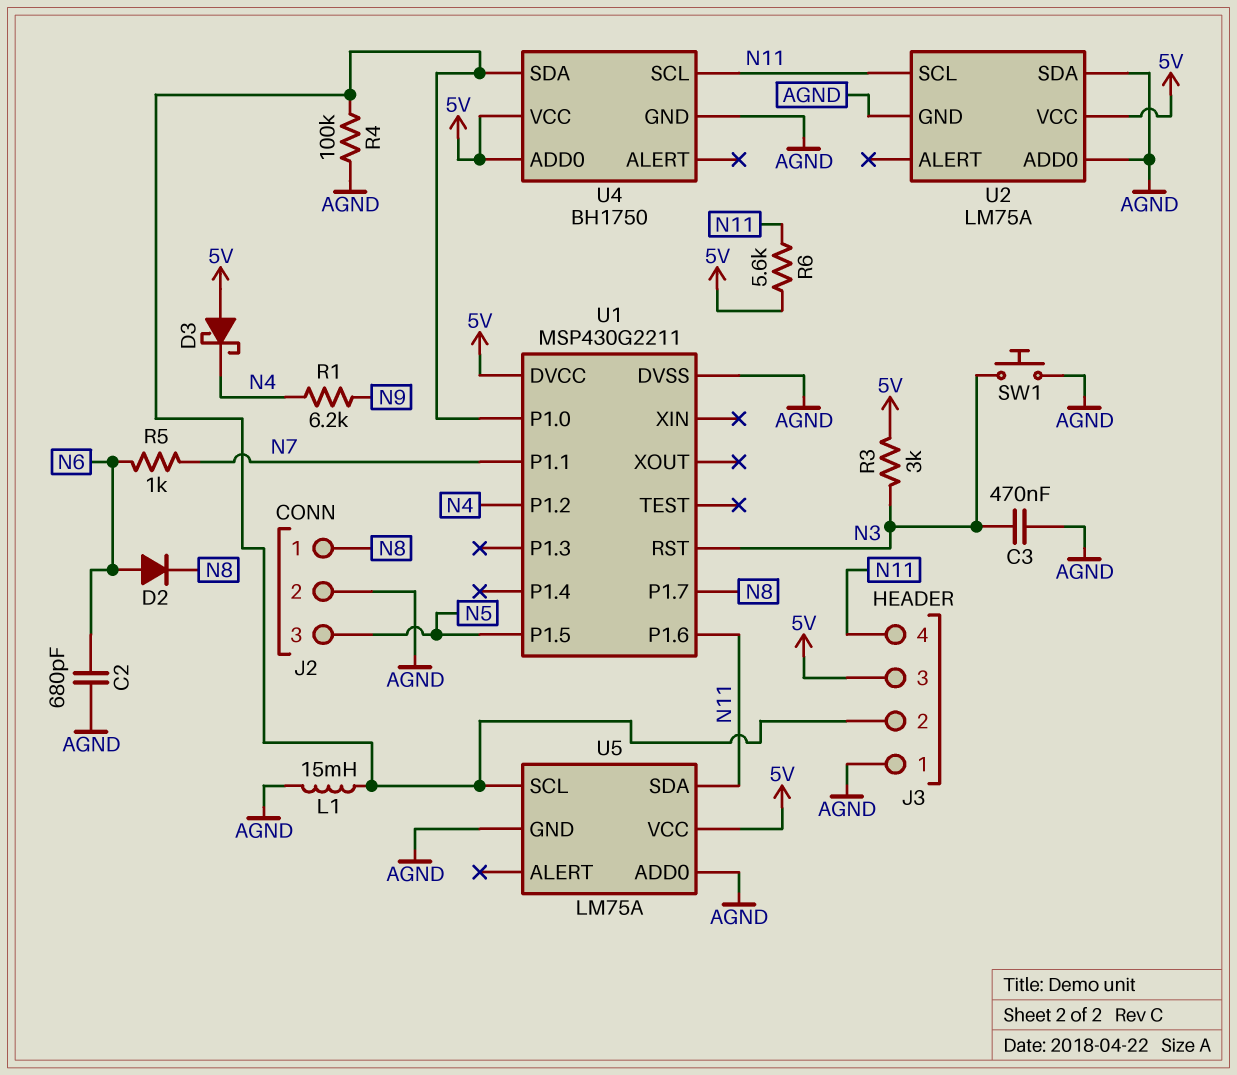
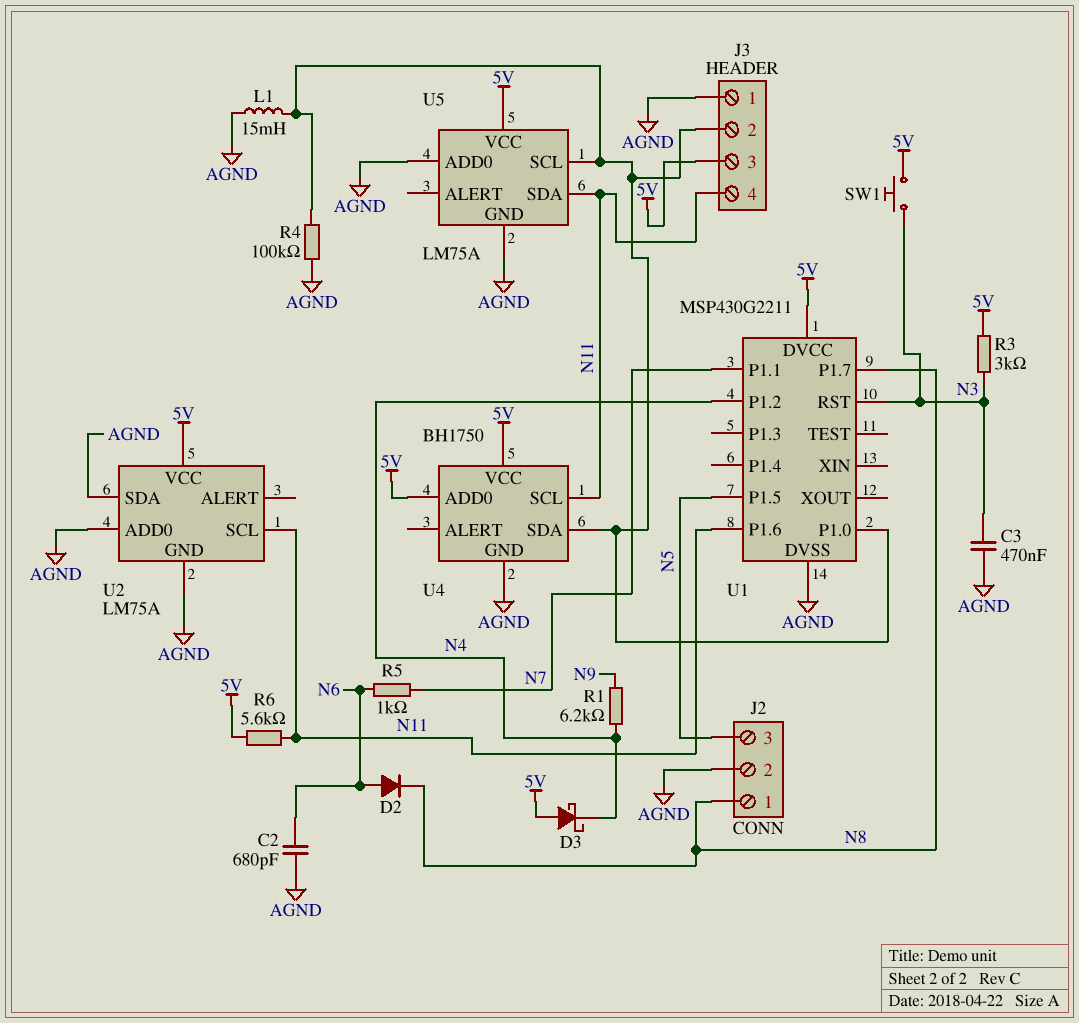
SW1: button (AGND, N3) -> button (5V, N3)

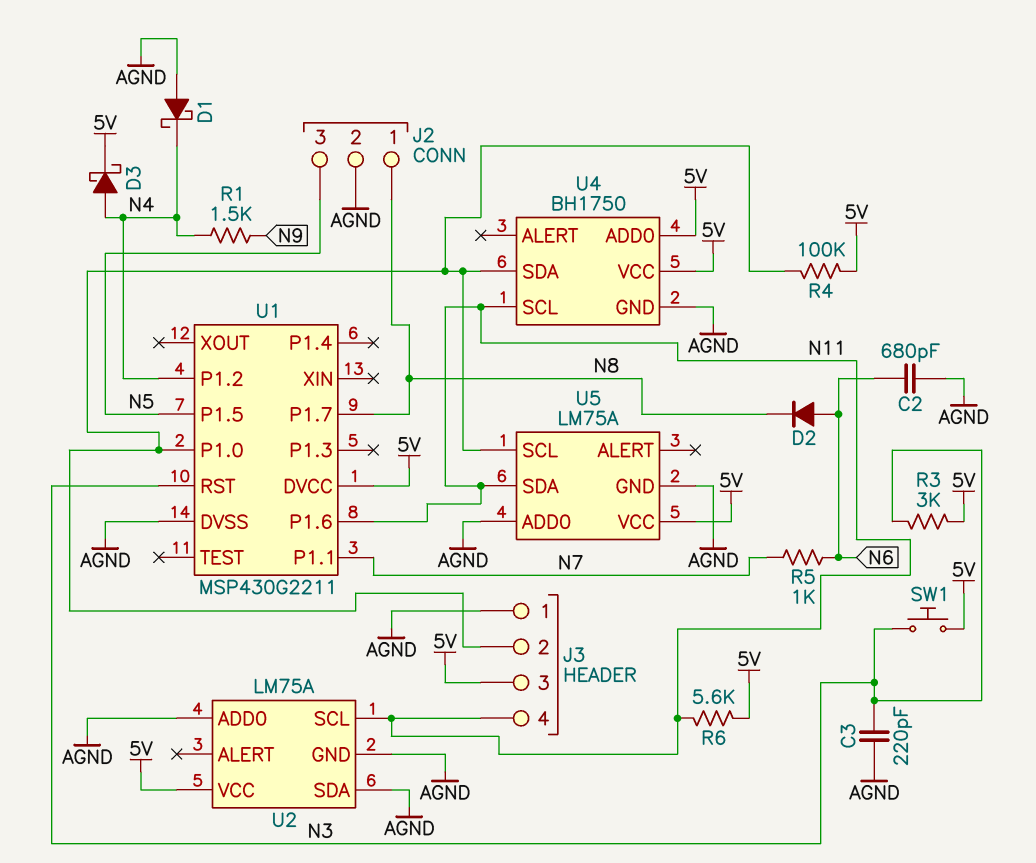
C3: 470nF (AGND, N3) -> 220pF (AGND, N3)
D1: none -> schottky (A AGND, K N4)
D3: schottky (A 5V, K N4) -> schottky (A N4, K 5V)
L1: 15mH (AGND, J3/2) -> none
R1: 6.2k (N4, N9) -> 1.5k (N4, N9)
R4: 100k (AGND, J3/2) -> 100k (5V, J3/2)

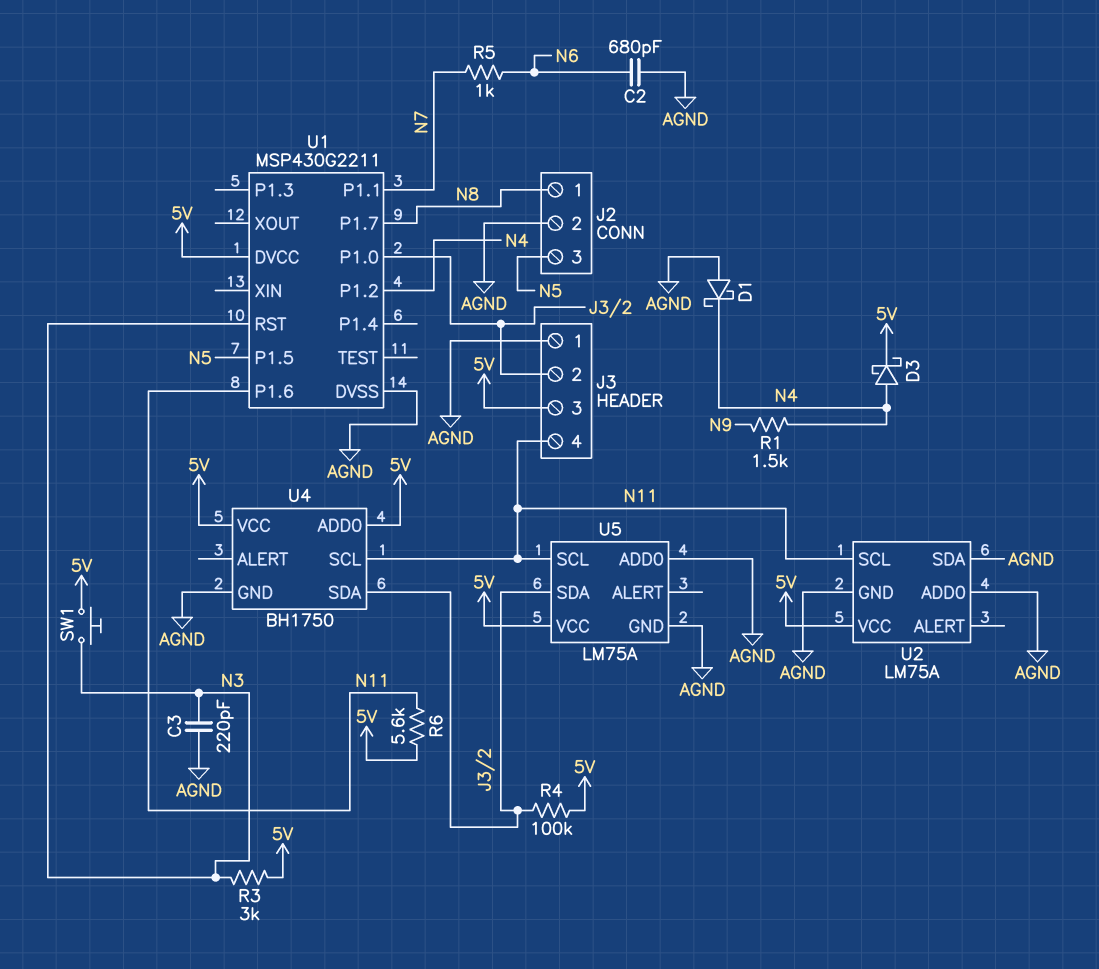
D2: diode (A N6, K N8) -> none
U5 pin SCL: J3/2 -> N11
U5 pin SDA: N11 -> J3/2

